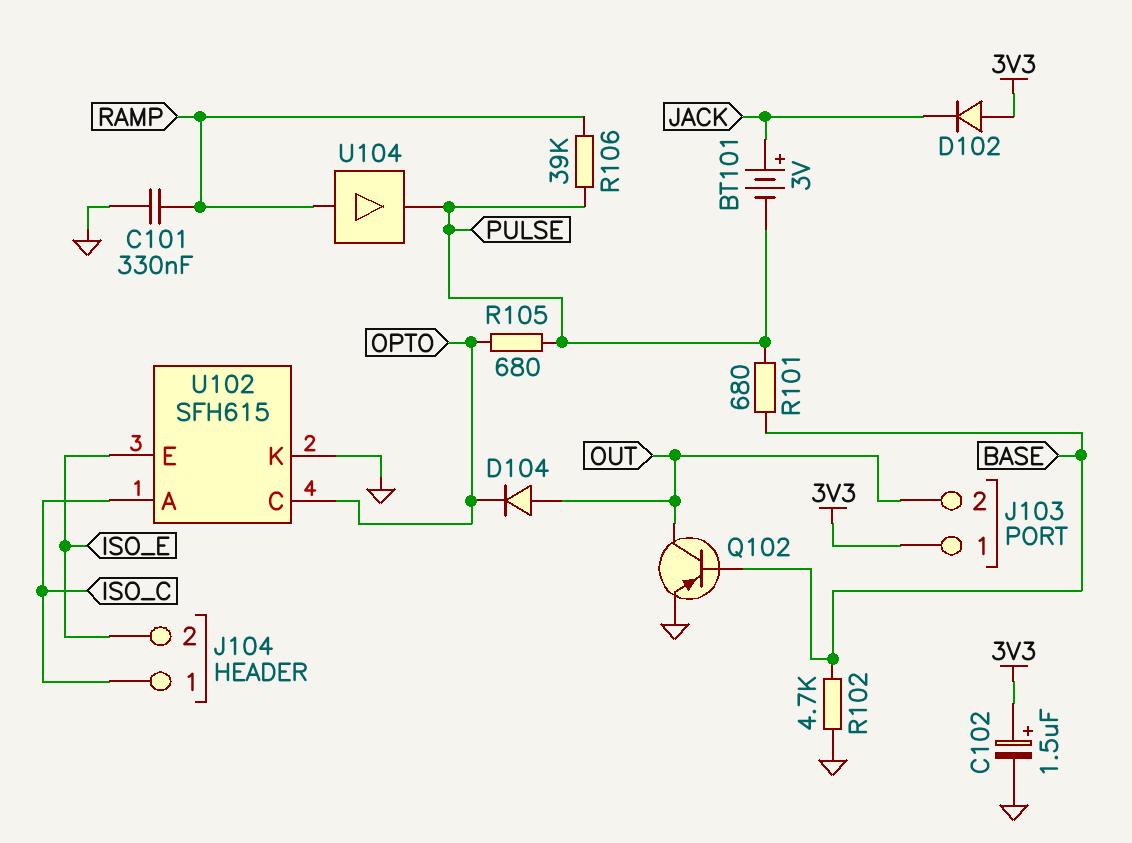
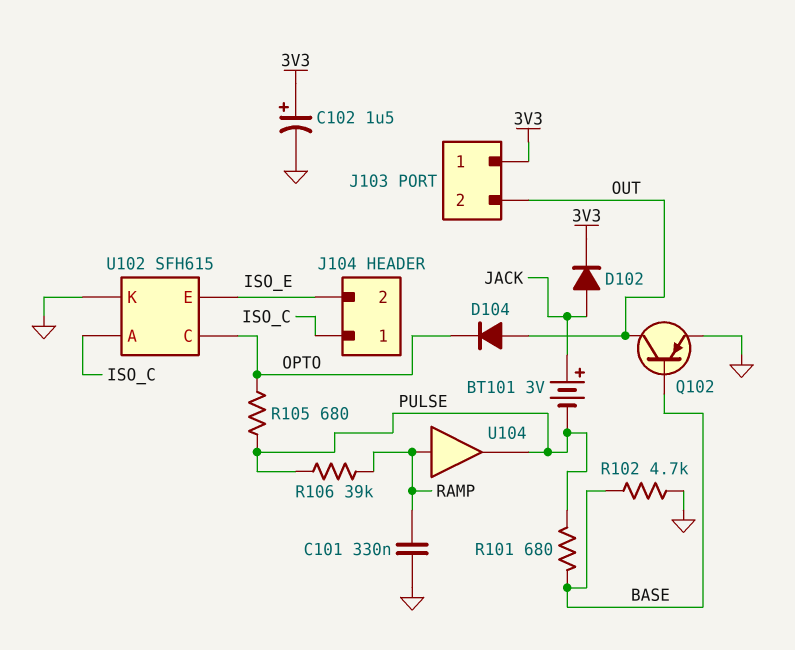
D102: diode (A 3V3, K JACK) -> diode (A JACK, K 3V3)

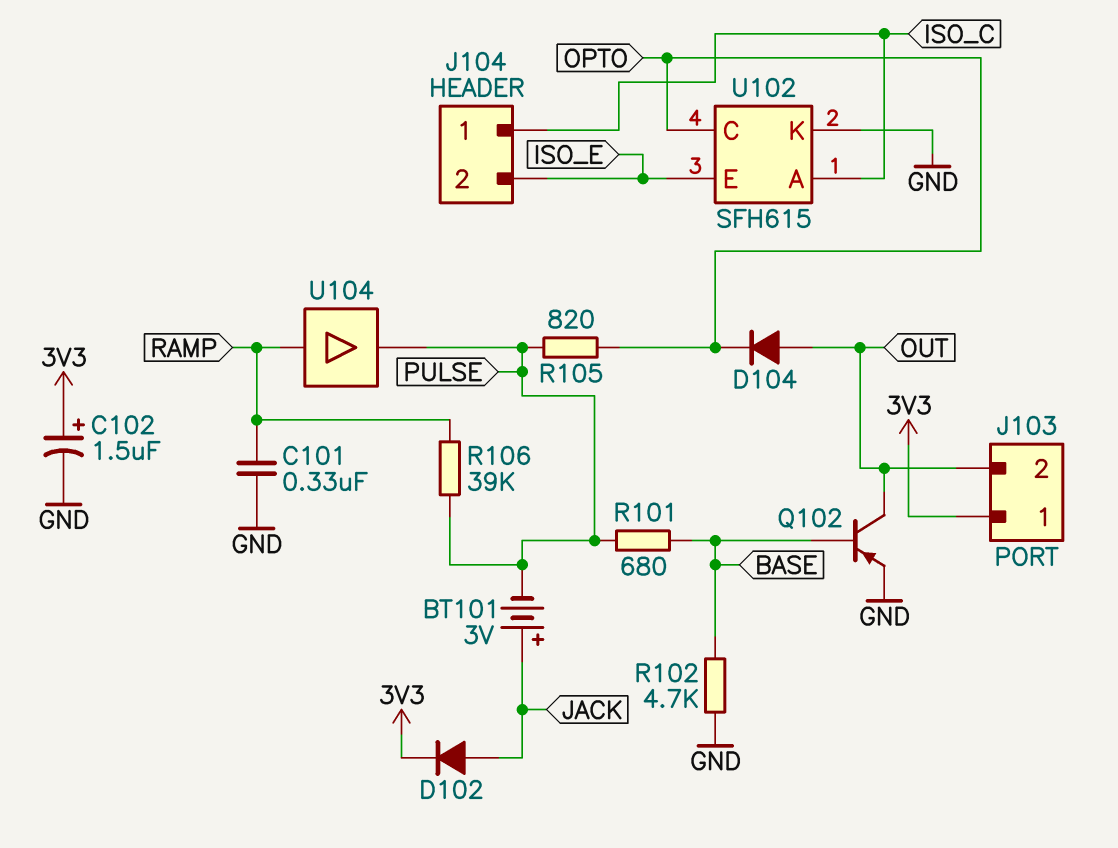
R105: 680 (OPTO, PULSE) -> 820 (OPTO, PULSE)

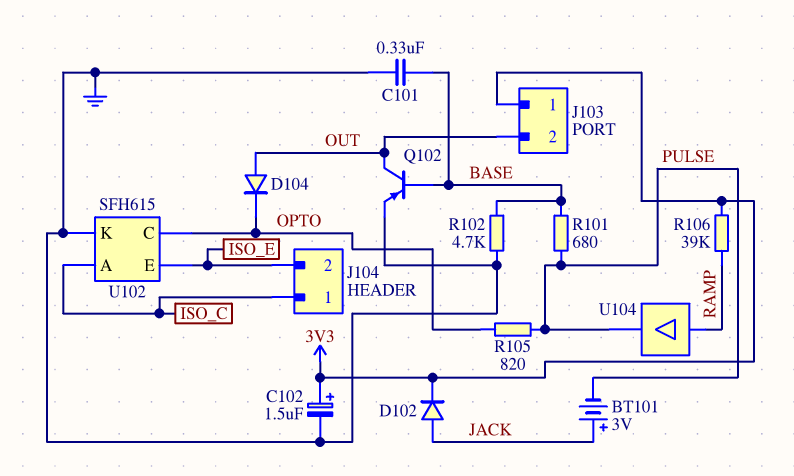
C101: 330nF (GND, RAMP) -> 330nF (BASE, GND)
R106: 39k (PULSE, RAMP) -> 39k (3V3, RAMP)

